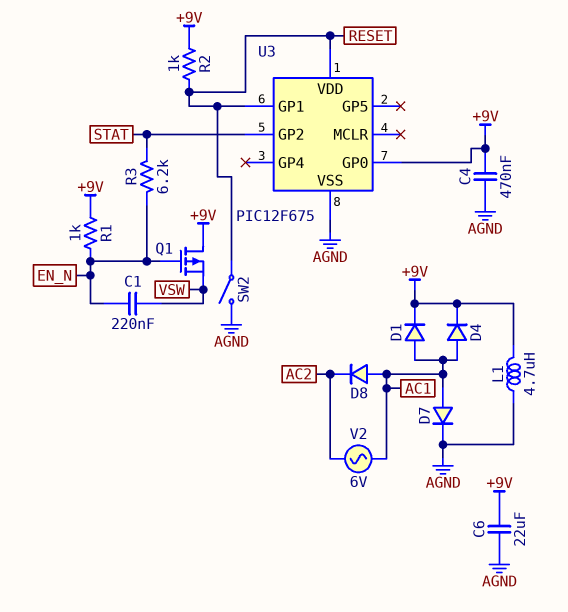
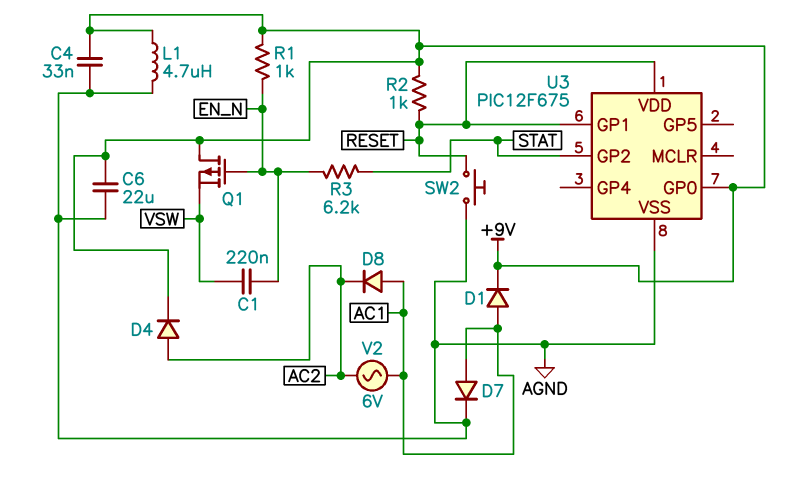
C4: 470nF (+9V, AGND) -> 33nF (+9V, AGND)
D4: diode (A AC1, K +9V) -> diode (A AC2, K +9V)
SW2: switch (AGND, RESET) -> button (AGND, RESET)

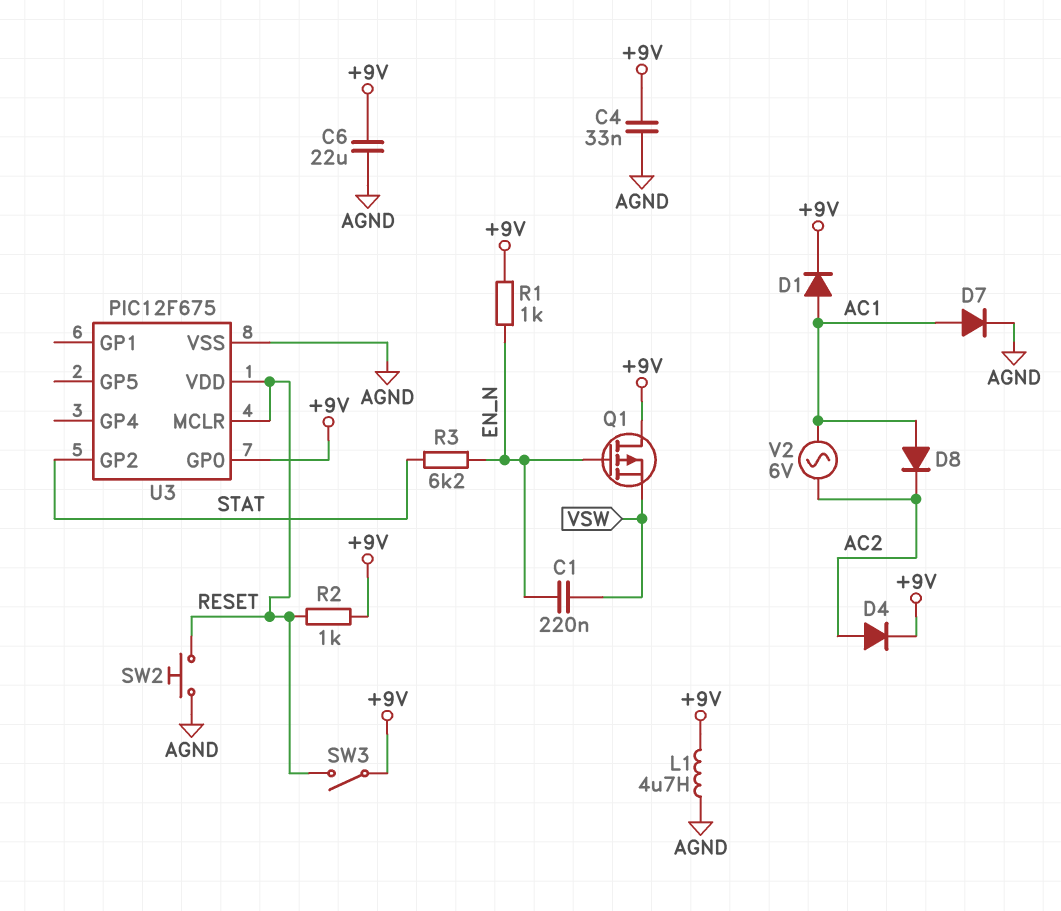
SW3: none -> switch (+9V, RESET)
U3 pin GP1: RESET -> none
U3 pin MCLR: none -> RESET

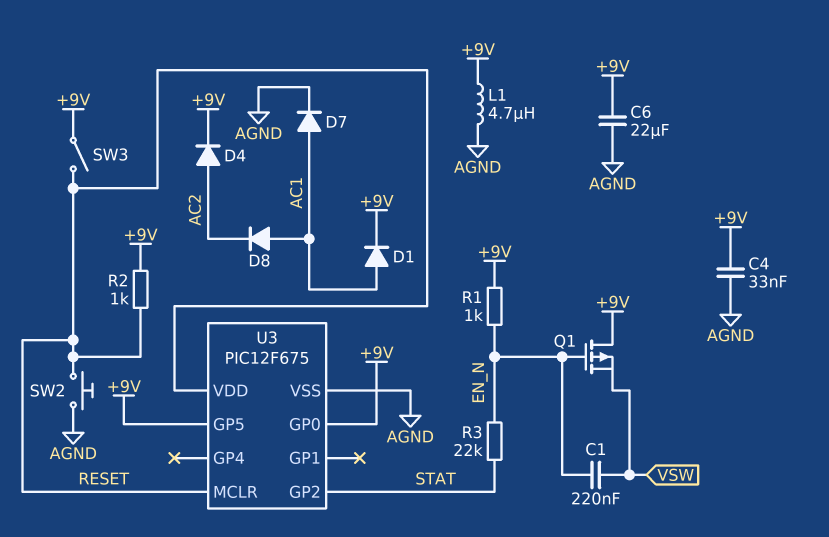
R3: 6.2k (EN_N, STAT) -> 22k (EN_N, STAT)
U3 pin GP5: none -> +9V
V2: AC 6V (AC1, AC2) -> none

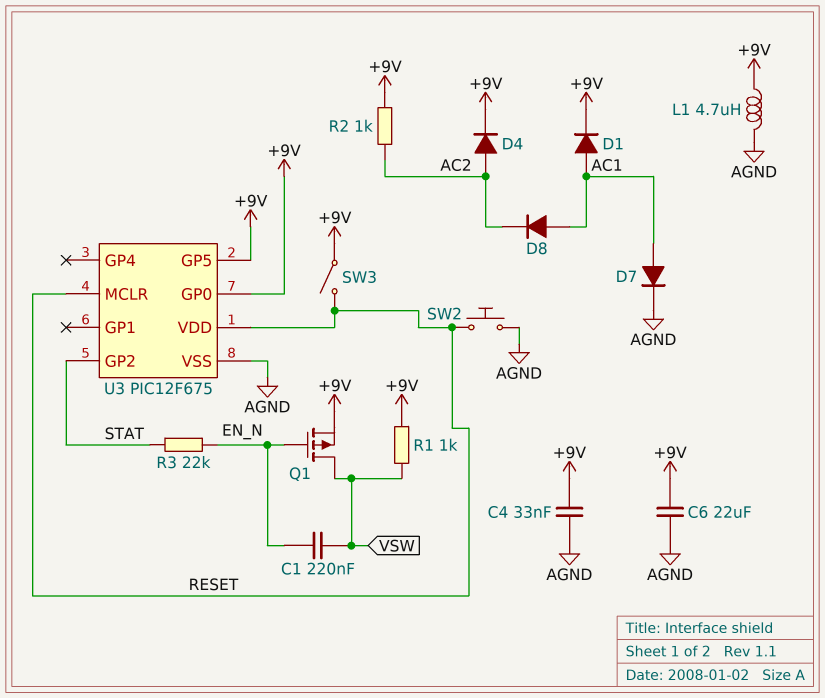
Q1: PMOS (G EN_N, D +9V, S VSW) -> PMOS (G EN_N, D VSW, S +9V)
R1: 1k (+9V, EN_N) -> 1k (+9V, VSW)
R2: 1k (+9V, RESET) -> 1k (+9V, AC2)

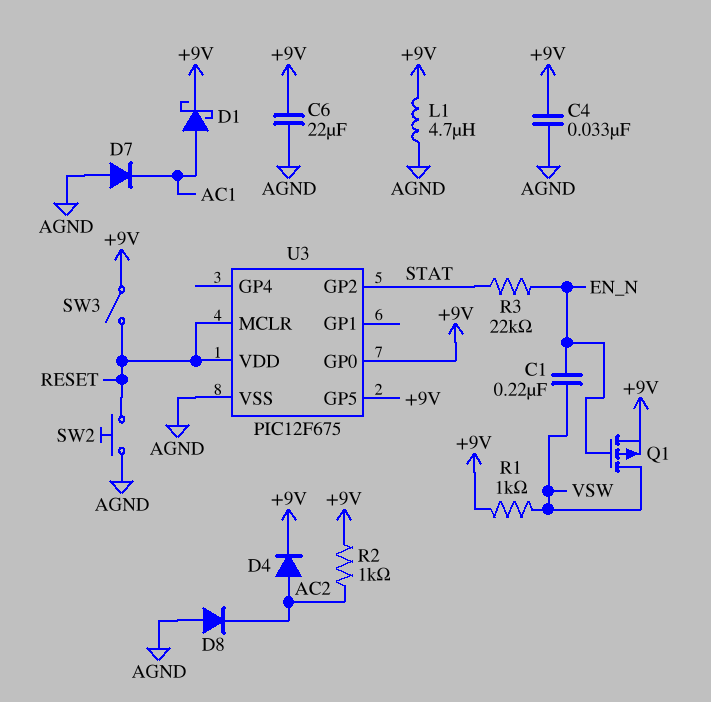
D1: diode (A AC1, K +9V) -> schottky (A AC1, K +9V)
D7: diode (A AC1, K AGND) -> diode (A AGND, K AC1)
D8: diode (A AC1, K AC2) -> diode (A AGND, K AC2)

